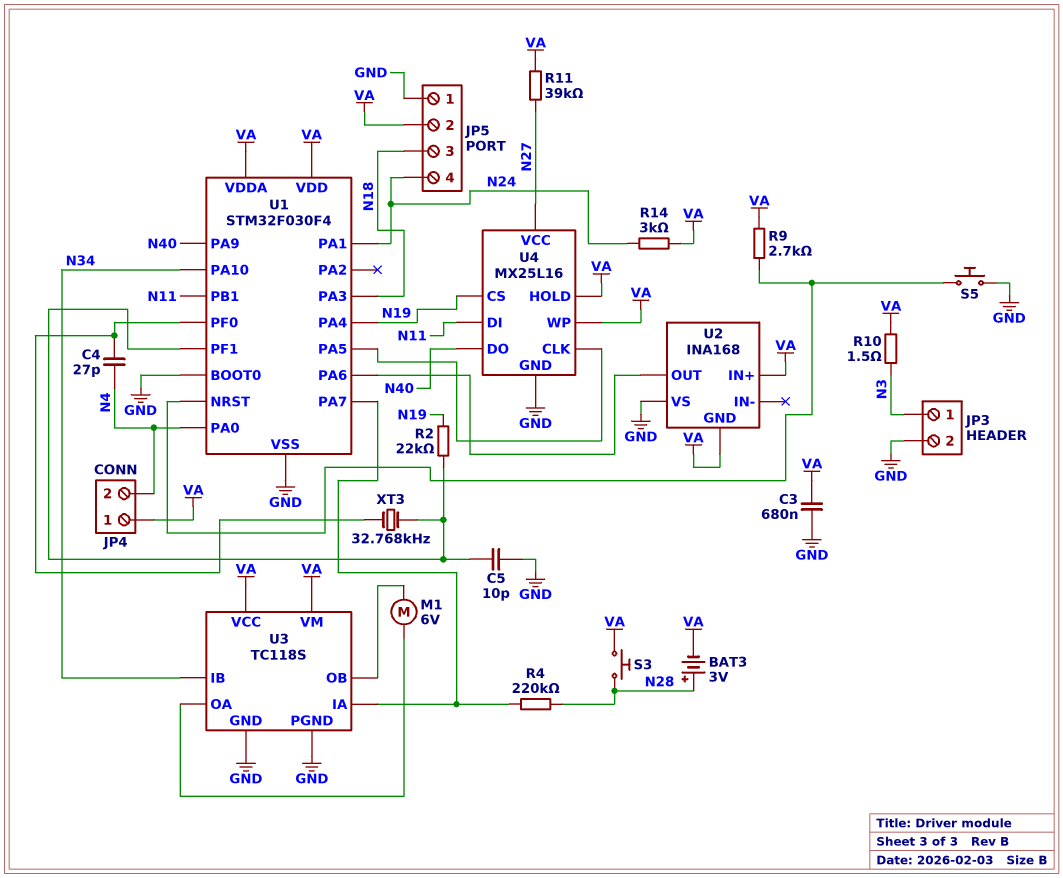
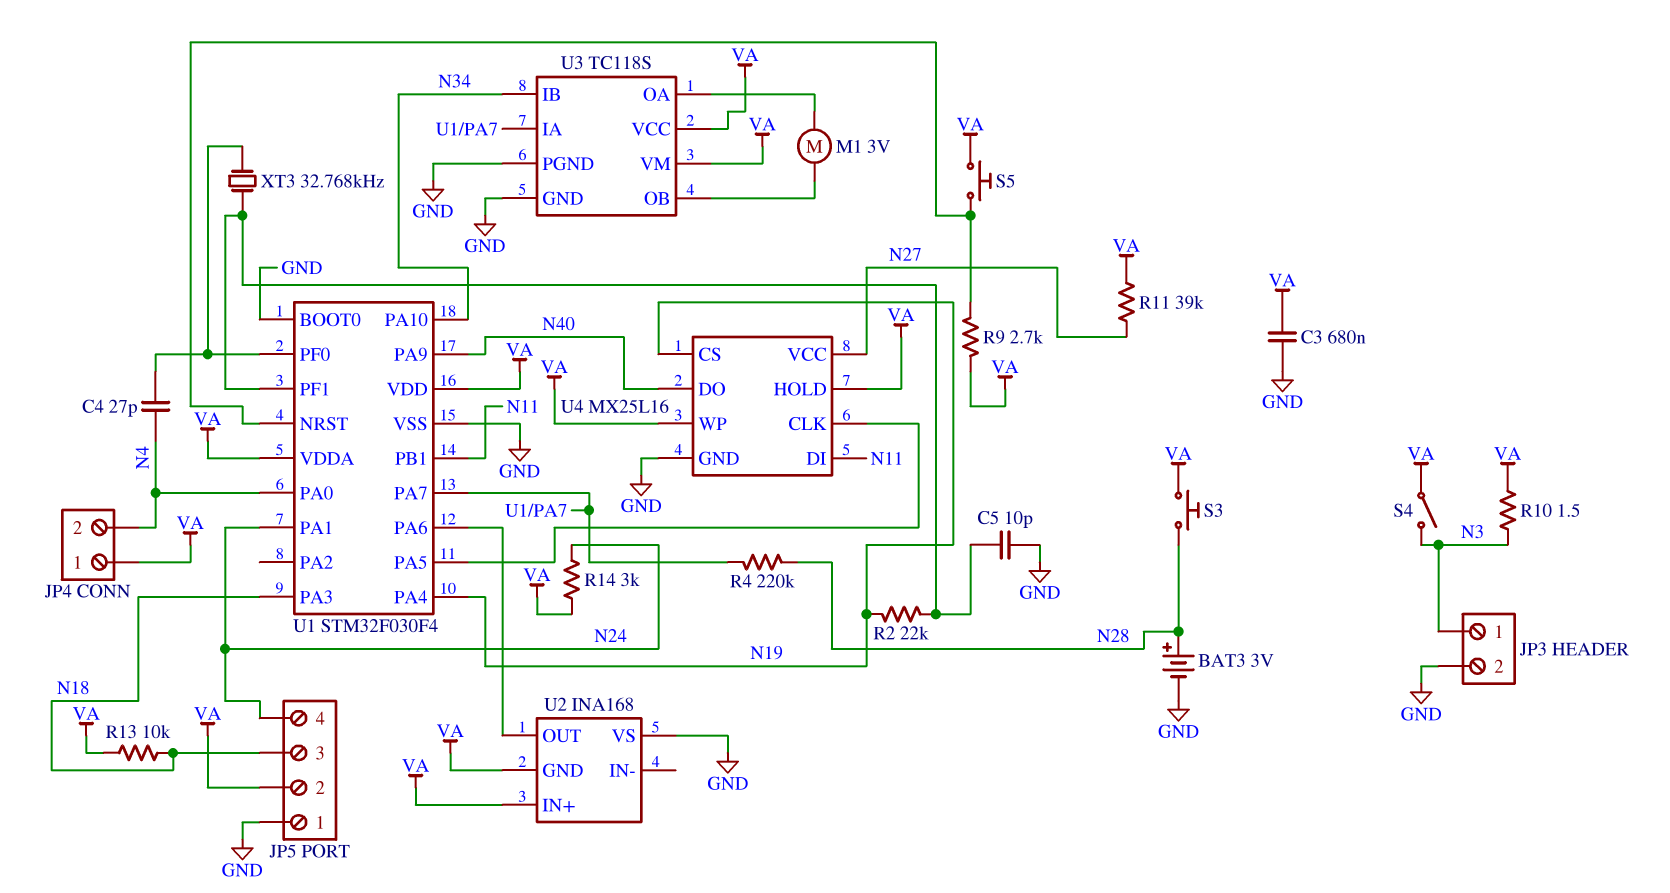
BAT3: 3V (plus N28, minus VA) -> 3V (plus N28, minus GND)
M1: motor 6V (U3/OA, U3/OB) -> motor 3V (U3/OA, U3/OB)
R13: none -> 10k (N18, VA)
S4: none -> switch (N3, VA)
S5: button (GND, U1/NRST) -> button (U1/NRST, VA)

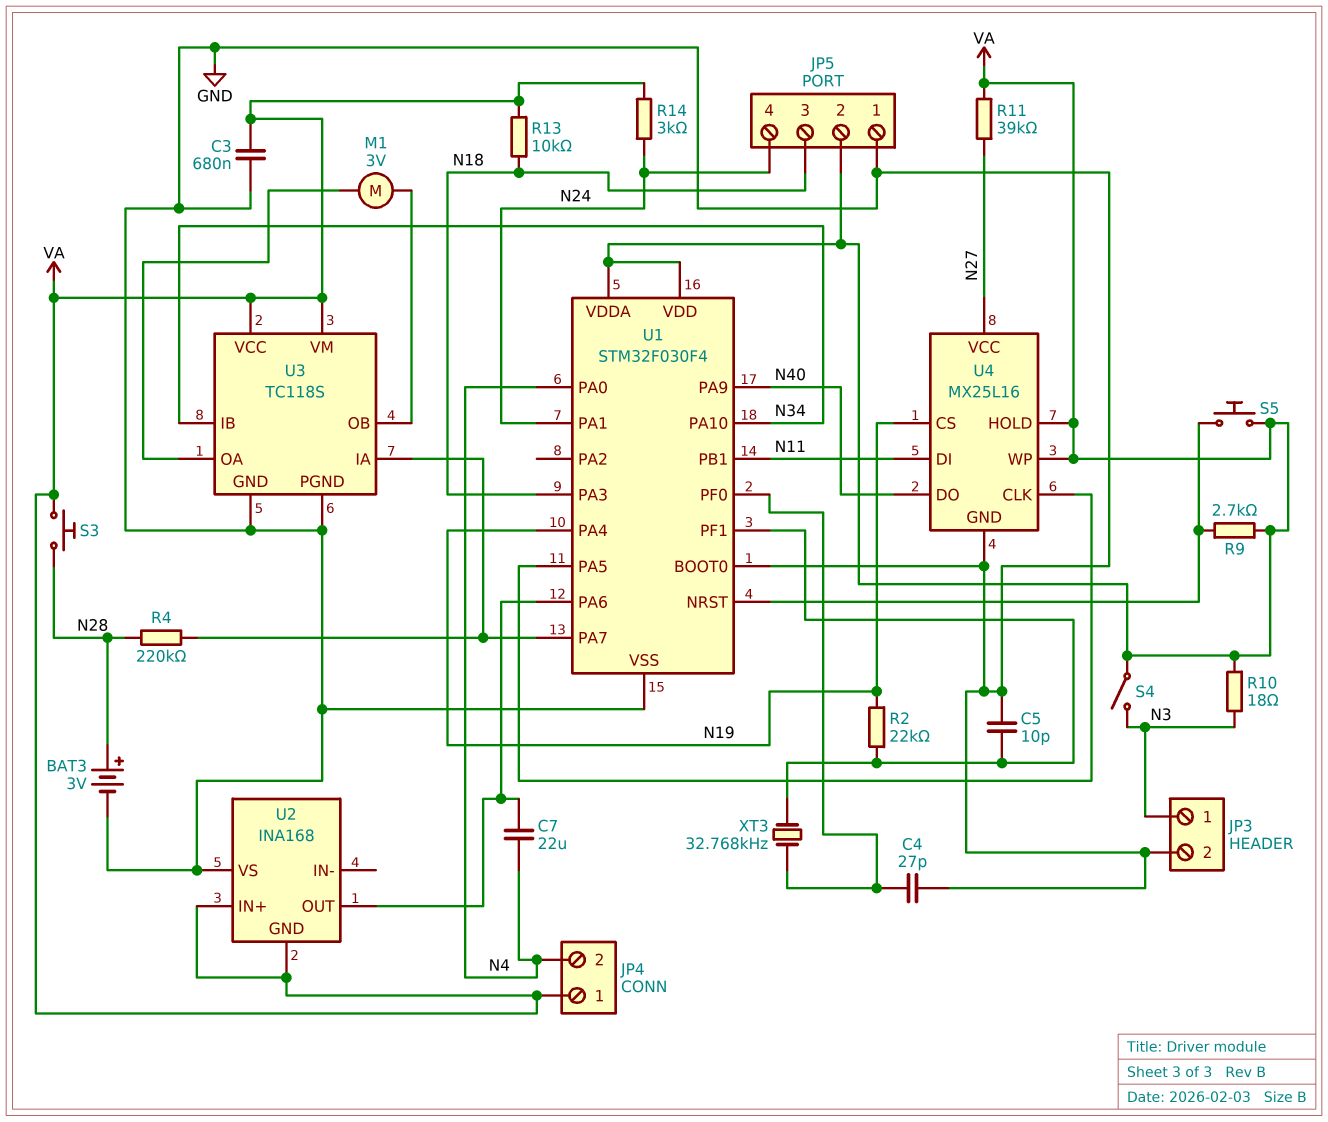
C4: 27pF (N4, U1/PF0) -> 27pF (GND, U1/PF0)
C7: none -> 22uF (N4, U1/PA6)
R10: 1.5 (N3, VA) -> 18 (N3, VA)

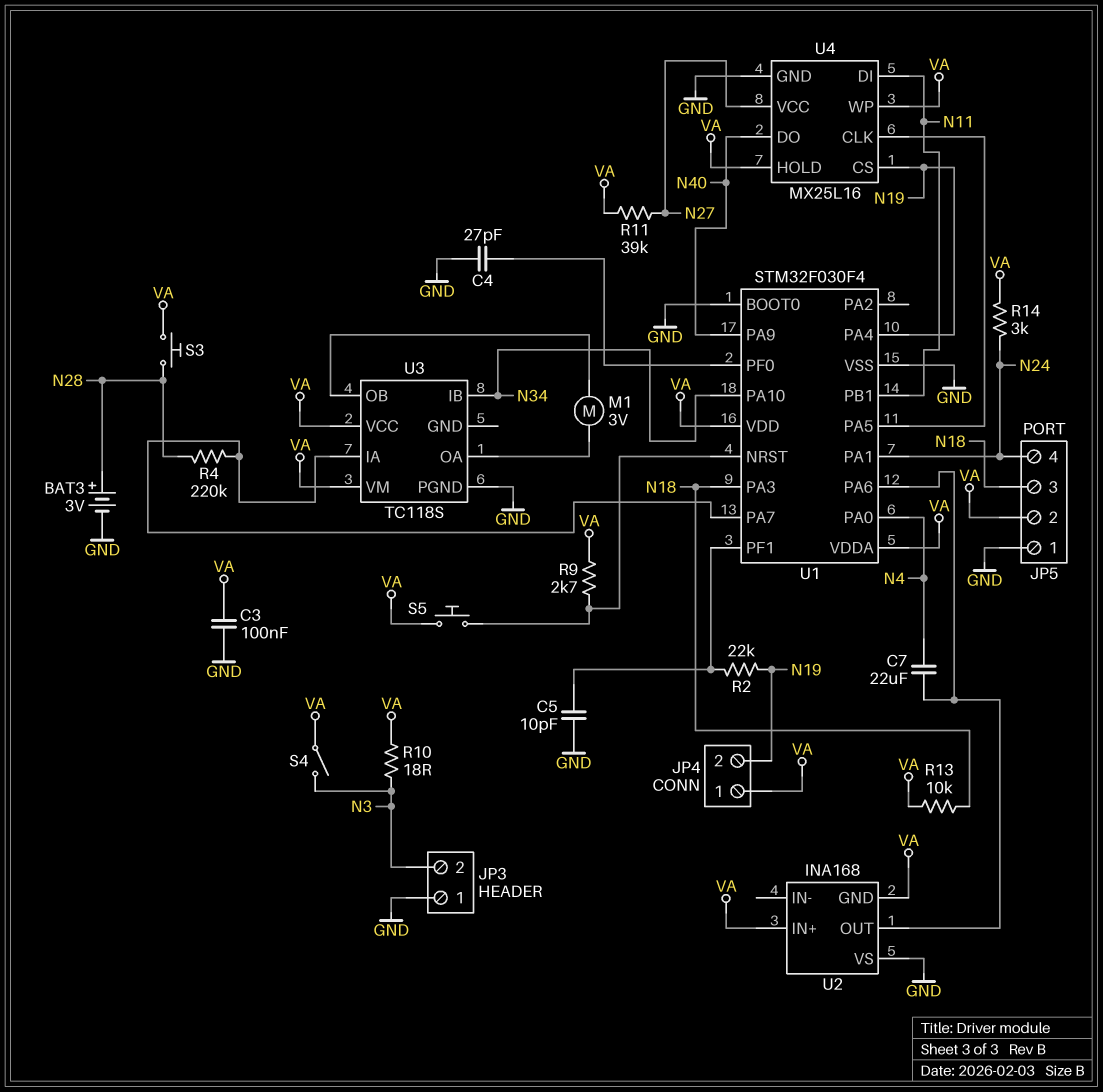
C3: 680nF (GND, VA) -> 100nF (GND, VA)
JP3 pin 1: N3 -> GND
JP3 pin 2: GND -> N3
JP4 pin 2: N4 -> N19
U3 pin GND: GND -> none
XT3: 32.768kHz (U1/PF0, U1/PF1) -> none

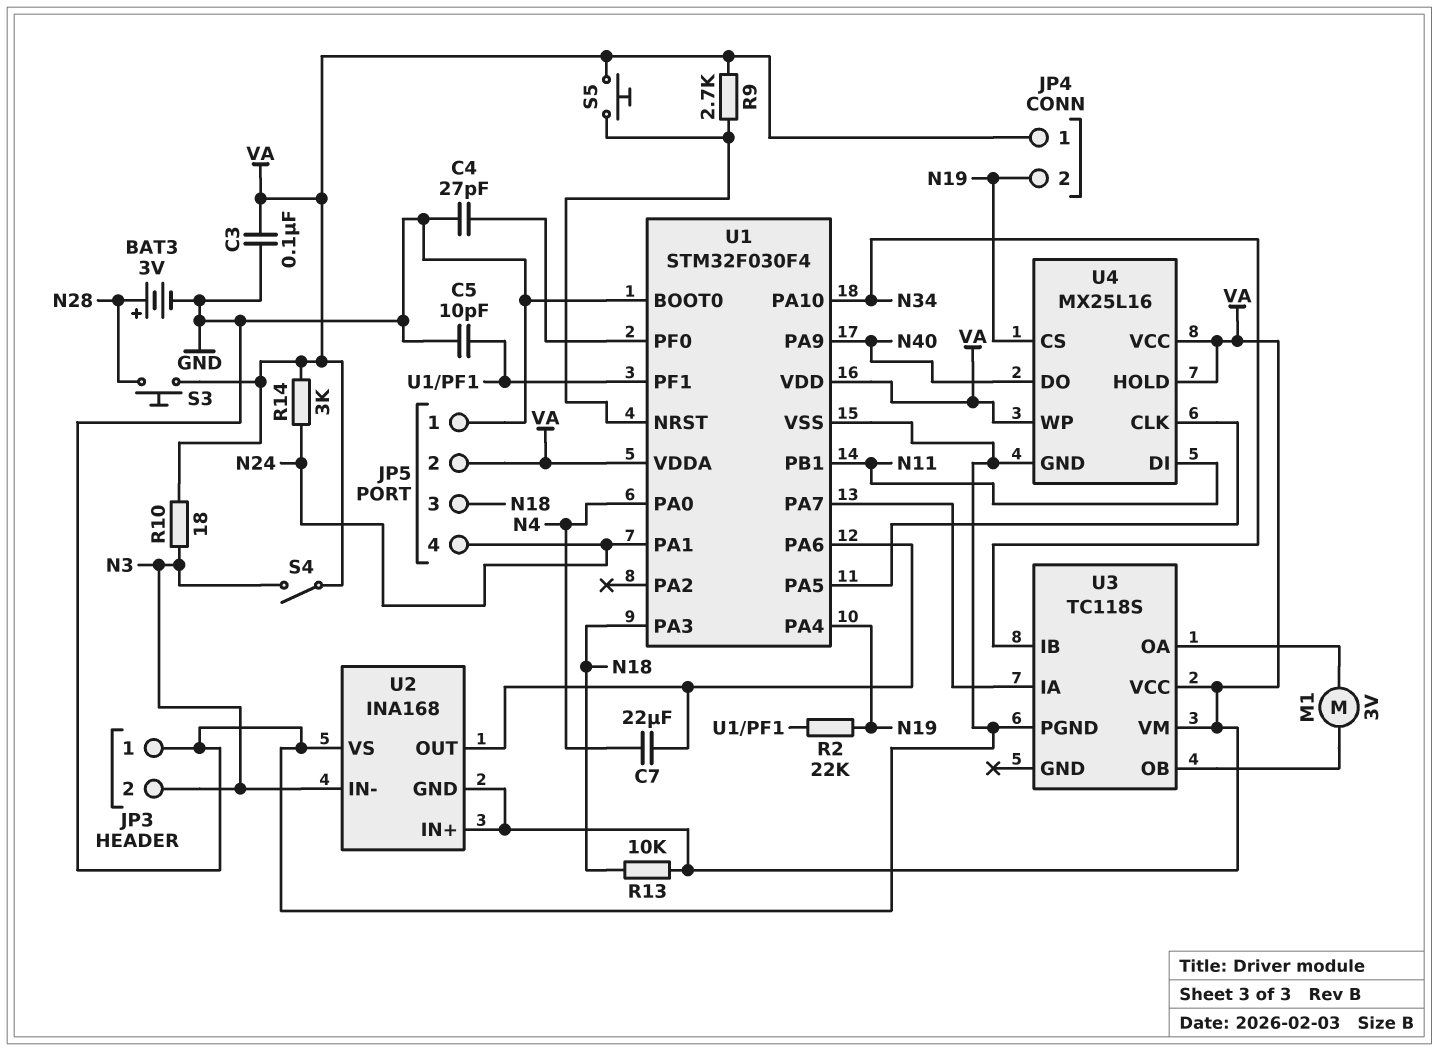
R4: 220k (N28, U1/PA7) -> none
R11: 39k (N27, VA) -> none
U2 pin IN-: none -> N3
U4 pin VCC: N27 -> VA

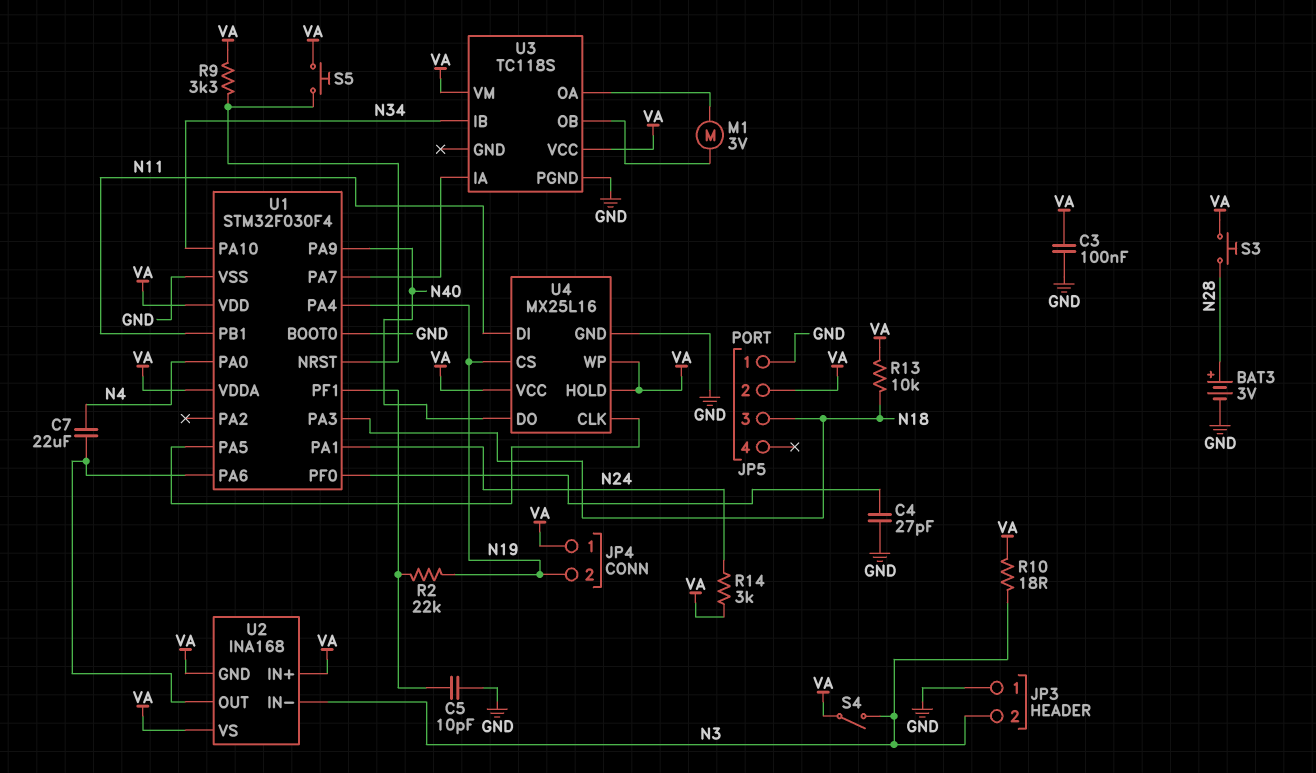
JP5 pin 4: N24 -> none
R9: 2.7k (U1/NRST, VA) -> 3.3k (U1/NRST, VA)
U2 pin VS: GND -> VA

